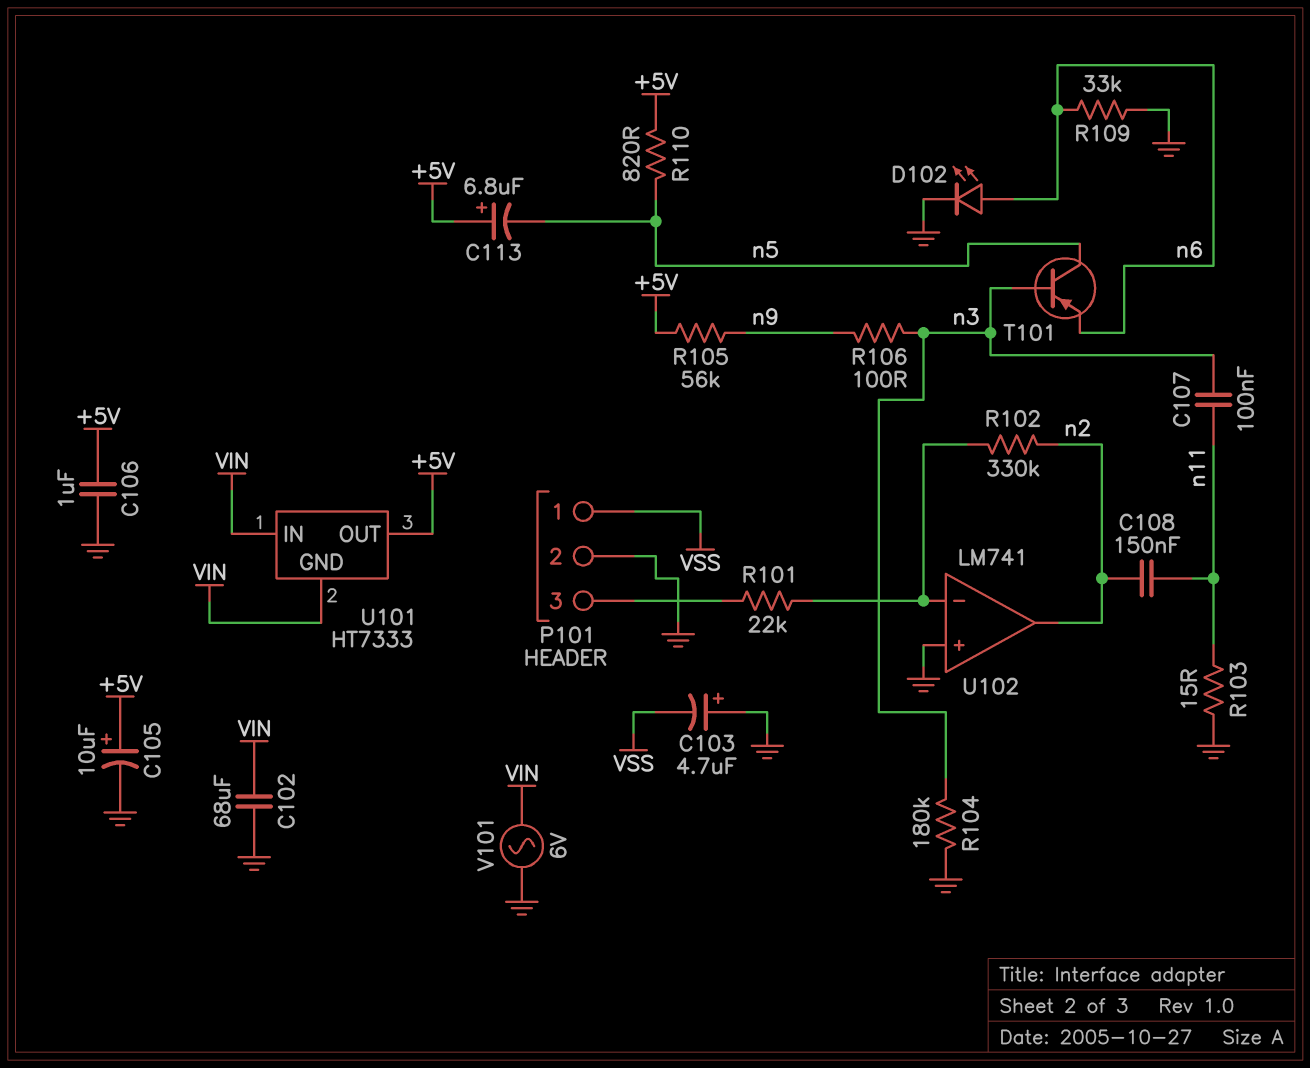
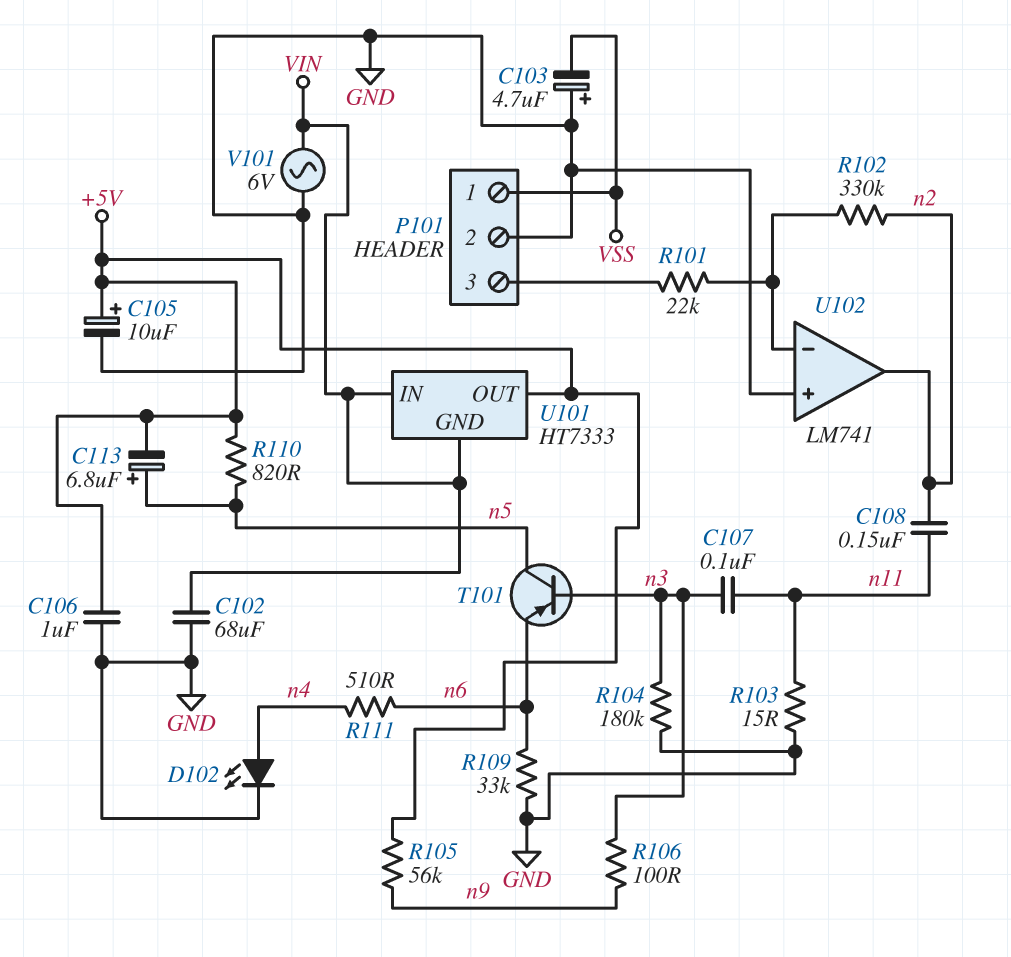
C113: 6.8uF (plus +5V, minus n5) -> 6.8uF (plus n5, minus +5V)
D102: LED (A n6, K GND) -> LED (A n4, K GND)
R111: none -> 510 (n4, n6)

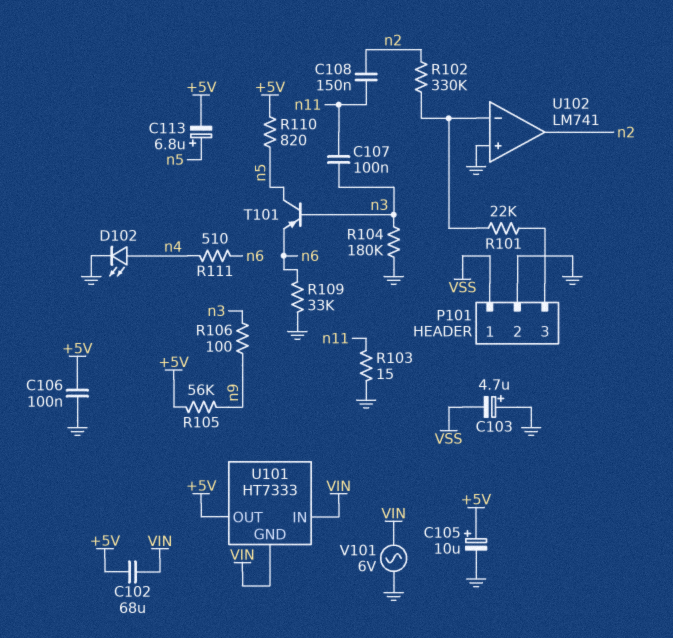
C102: 68uF (GND, VIN) -> 68uF (+5V, VIN)
C106: 1uF (+5V, GND) -> 100nF (+5V, GND)

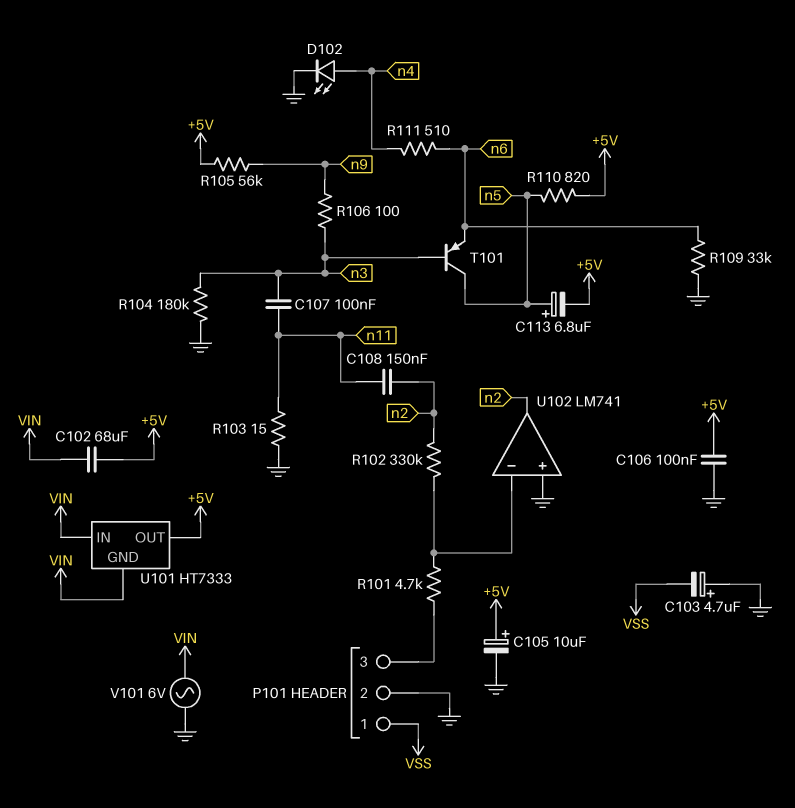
R101: 22k (P101/3, U102/in-) -> 4.7k (P101/3, U102/in-)

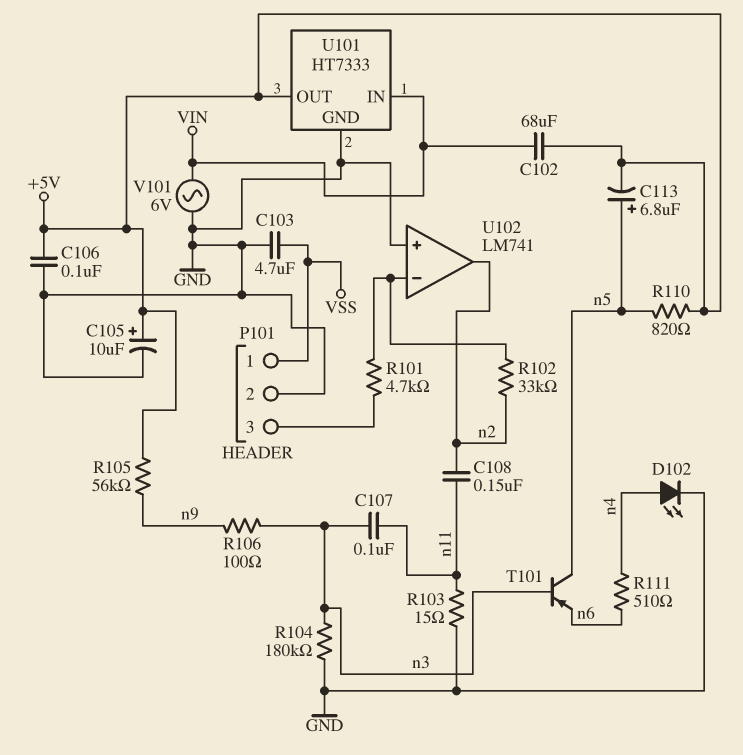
C103: 4.7uF (plus GND, minus VSS) -> 4.7uF (GND, VSS)
R102: 330k (U102/in-, n2) -> 33k (U102/in-, n2)
R109: 33k (GND, n6) -> none
U101 pin GND: VIN -> GND

